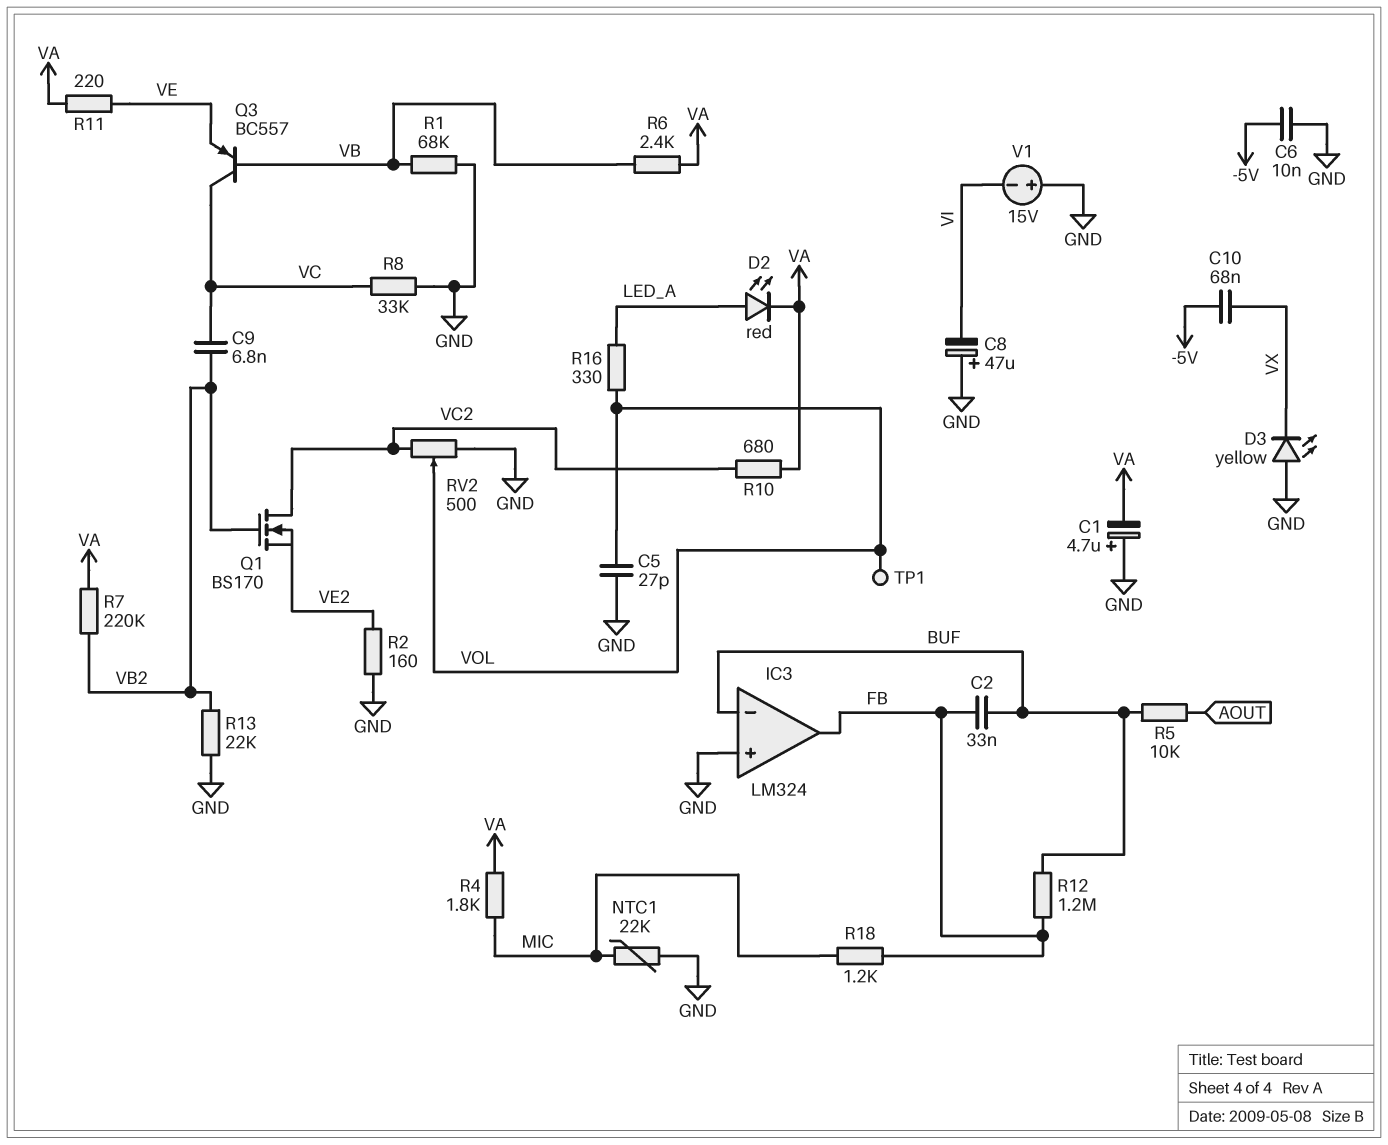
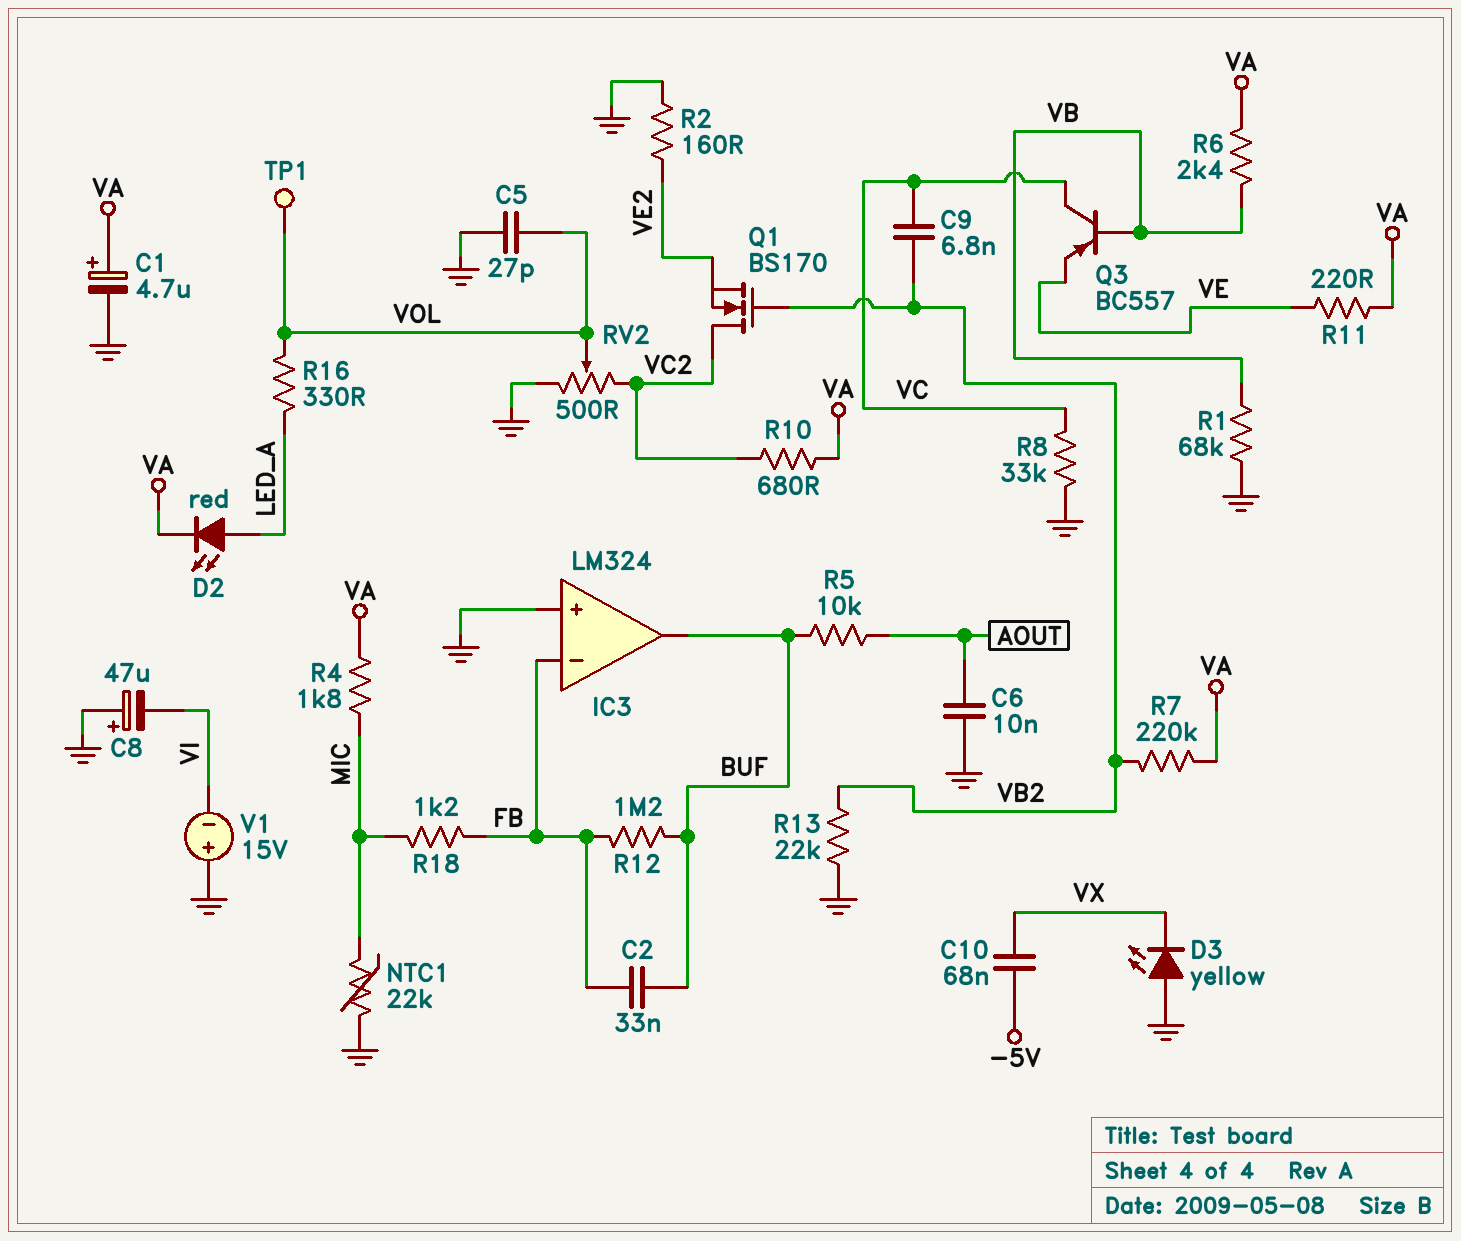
C1: 4.7uF (plus GND, minus VA) -> 4.7uF (plus VA, minus GND)
C6: 10nF (-5V, GND) -> 10nF (AOUT, GND)
IC3 pin in-: BUF -> FB
IC3 pin out: FB -> BUF

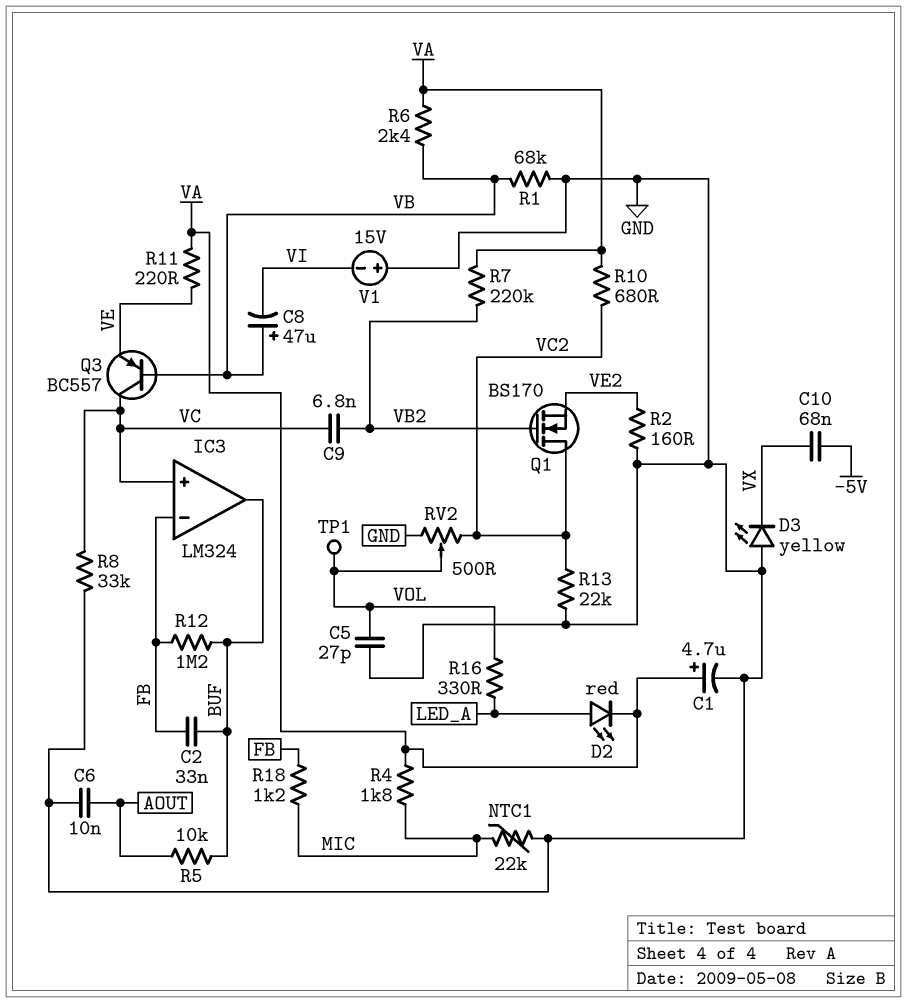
C8: 47uF (plus GND, minus VI) -> 47uF (plus VB, minus VI)
IC3 pin in+: GND -> VC
R13: 22k (GND, VB2) -> 22k (GND, VC2)

